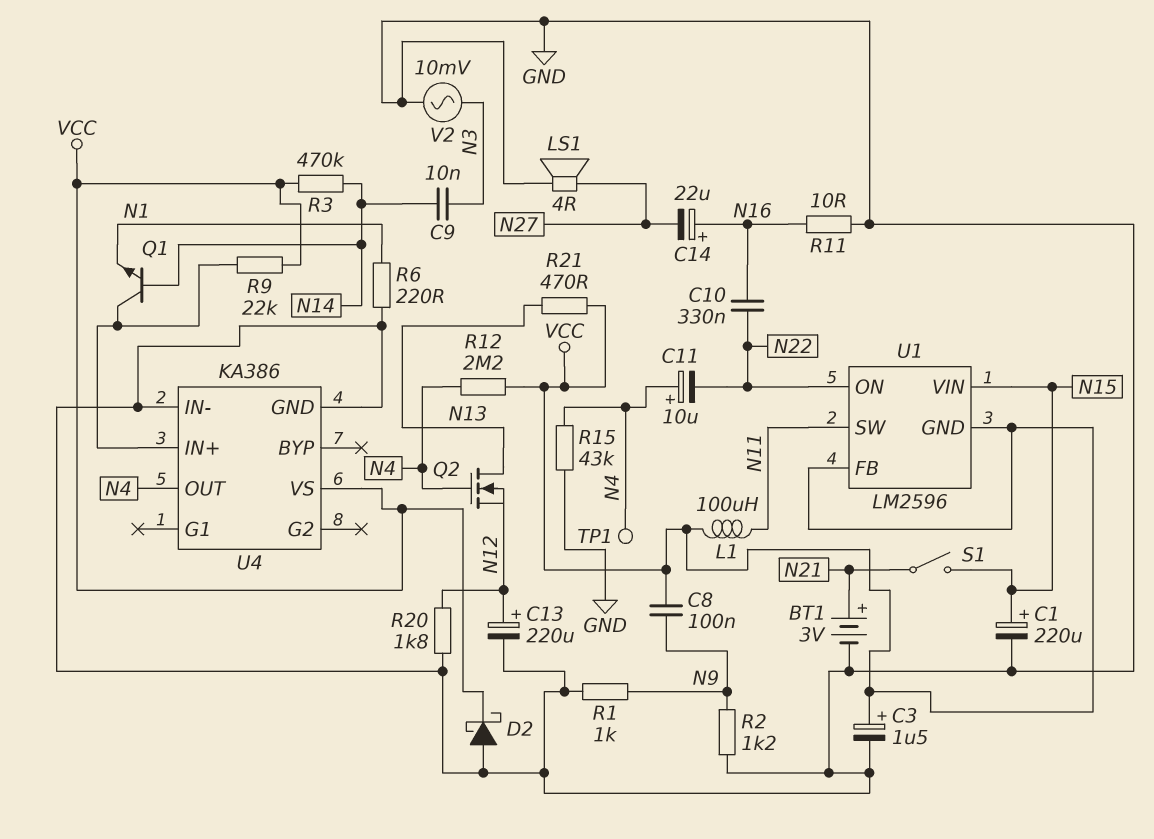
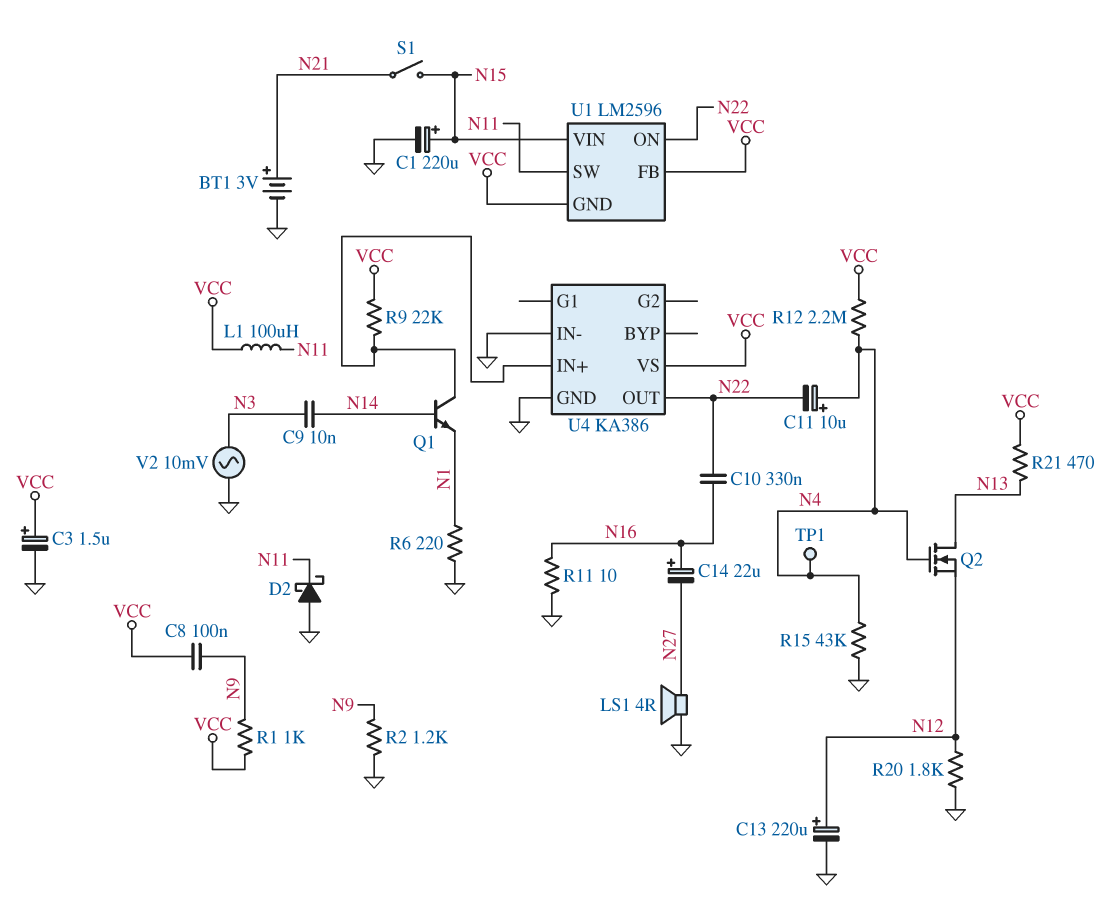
D2: schottky (A GND, K VCC) -> schottky (A GND, K N11)
R1: 1k (GND, N9) -> 1k (N9, VCC)
R3: 470k (N14, VCC) -> none
U4 pin OUT: N4 -> N22

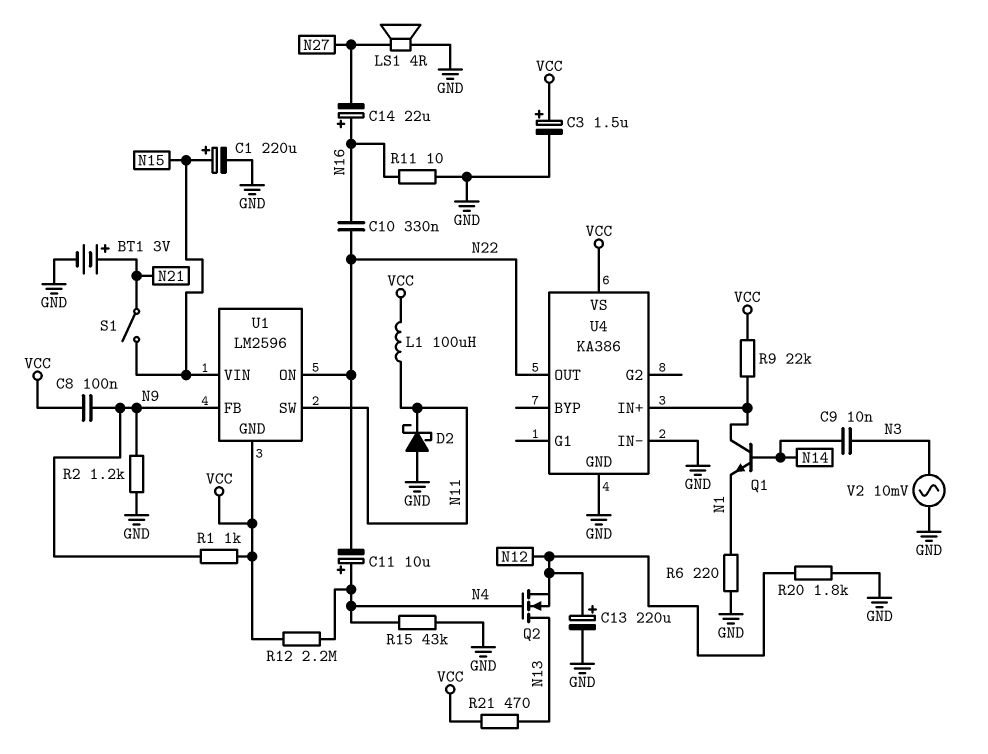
TP1: test point (N4) -> none
U1 pin FB: VCC -> N9

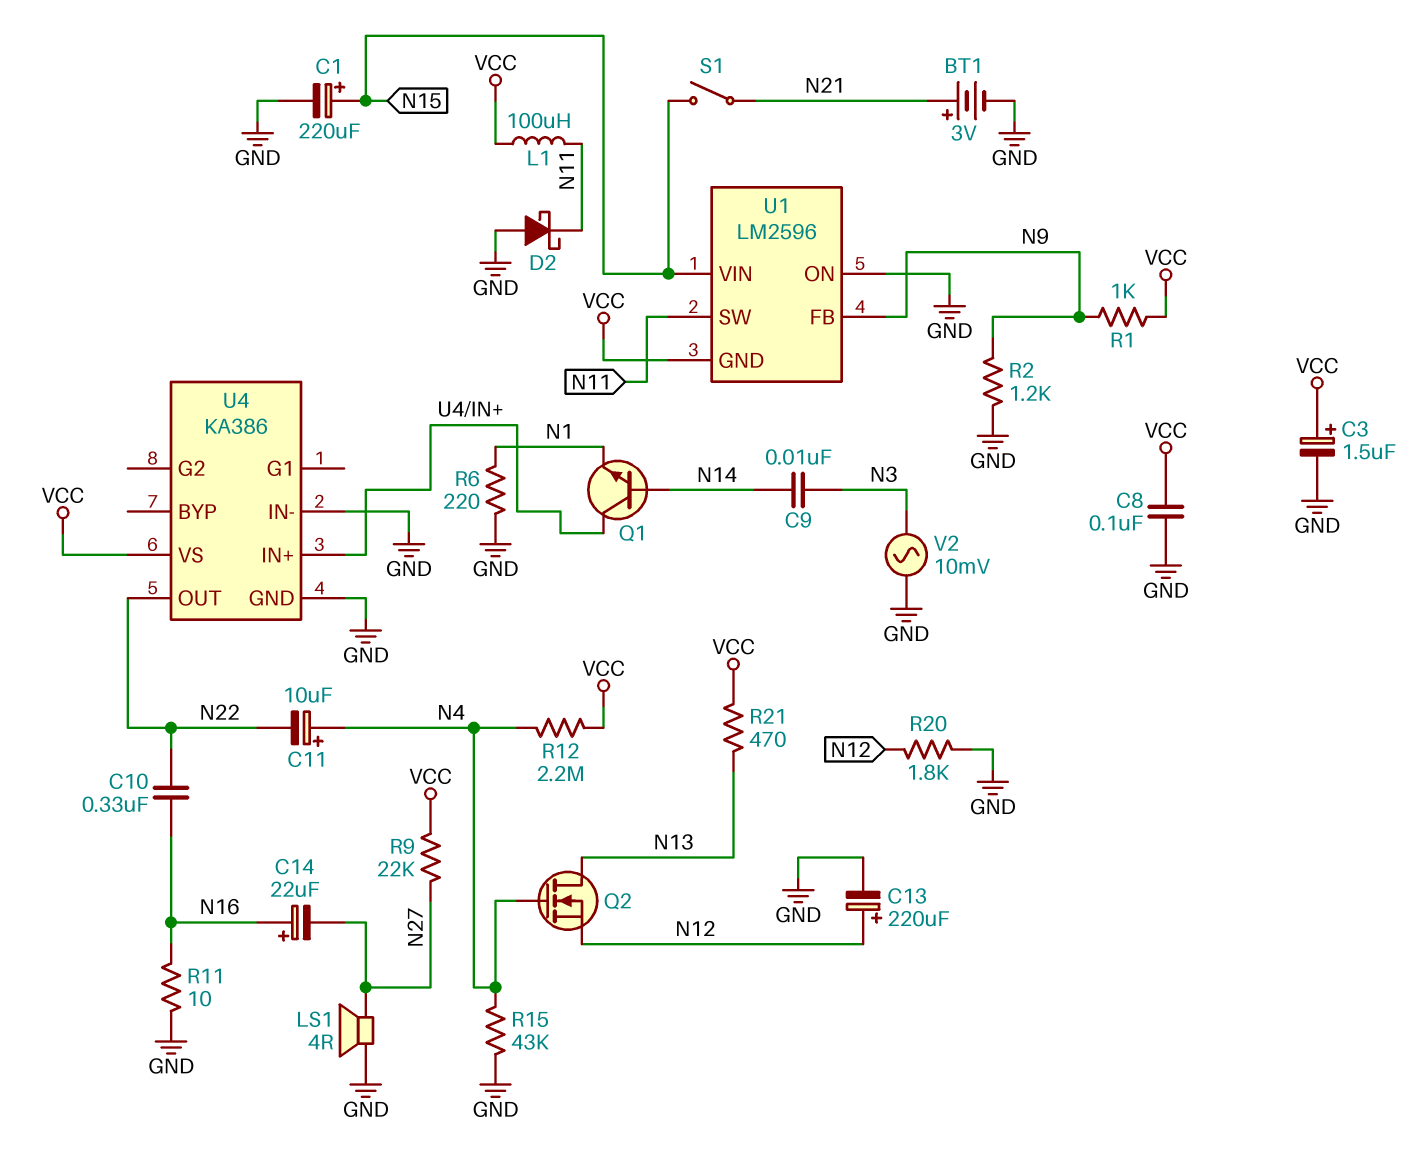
C8: 100nF (N9, VCC) -> 100nF (GND, VCC)
R9: 22k (U4/IN+, VCC) -> 22k (N27, VCC)
U1 pin ON: N22 -> GND

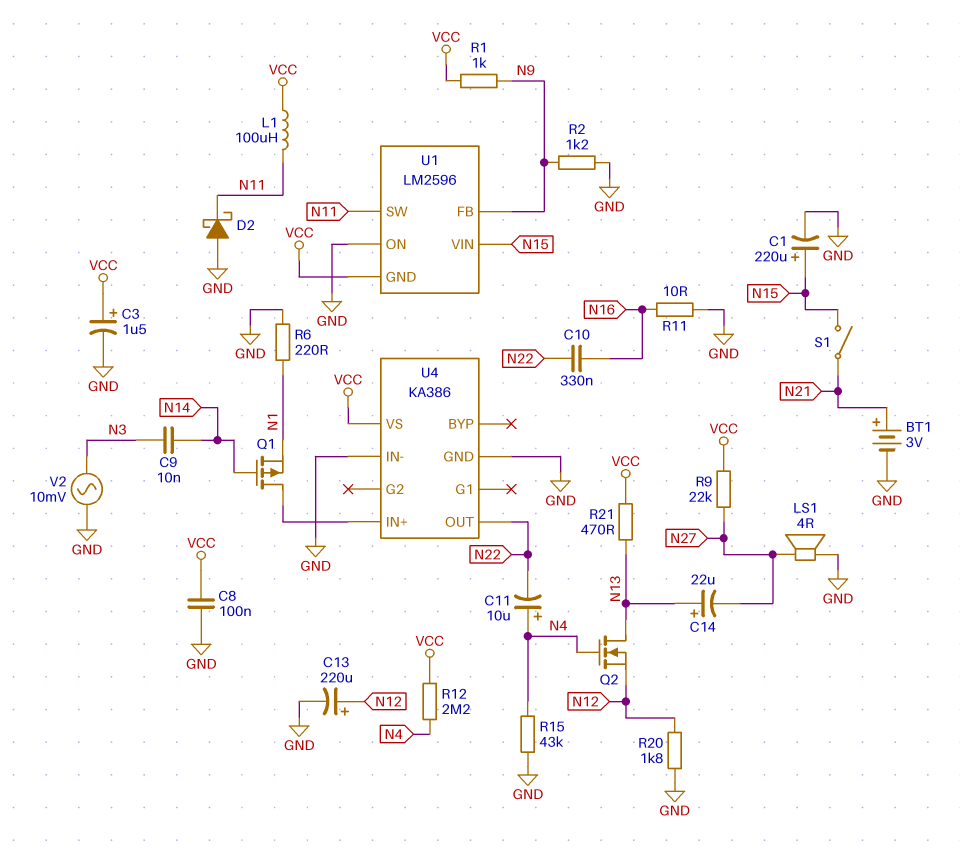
C14: 22uF (plus N16, minus N27) -> 22uF (plus N13, minus N27)
Q1: NPN (B N14, C U4/IN+, E N1) -> PMOS (G N14, D U4/IN+, S N1)

